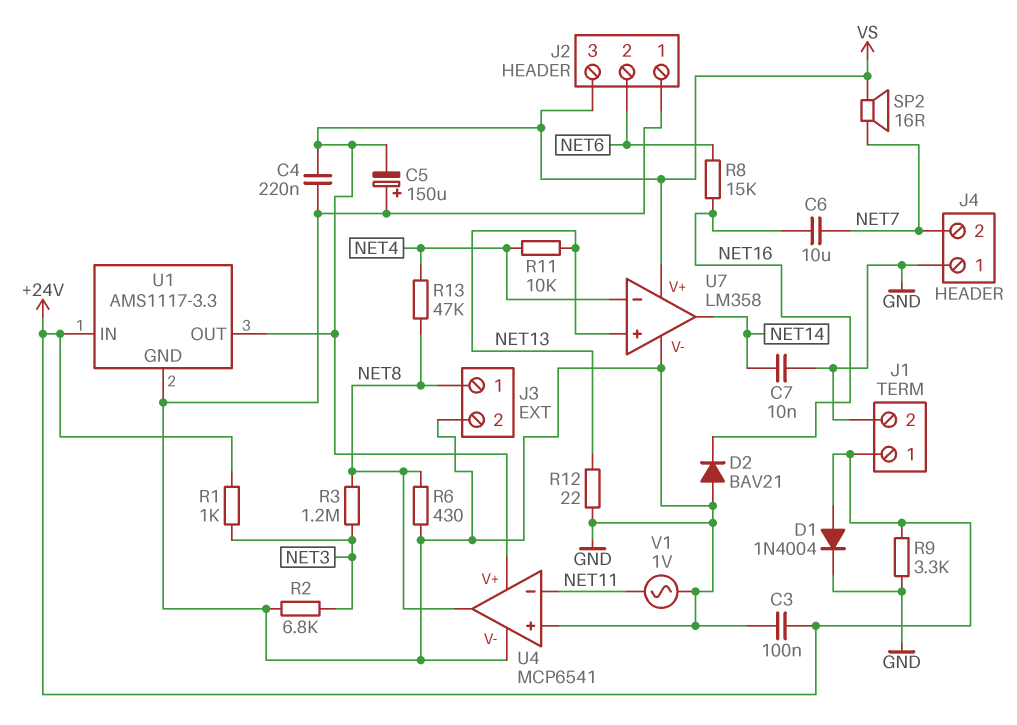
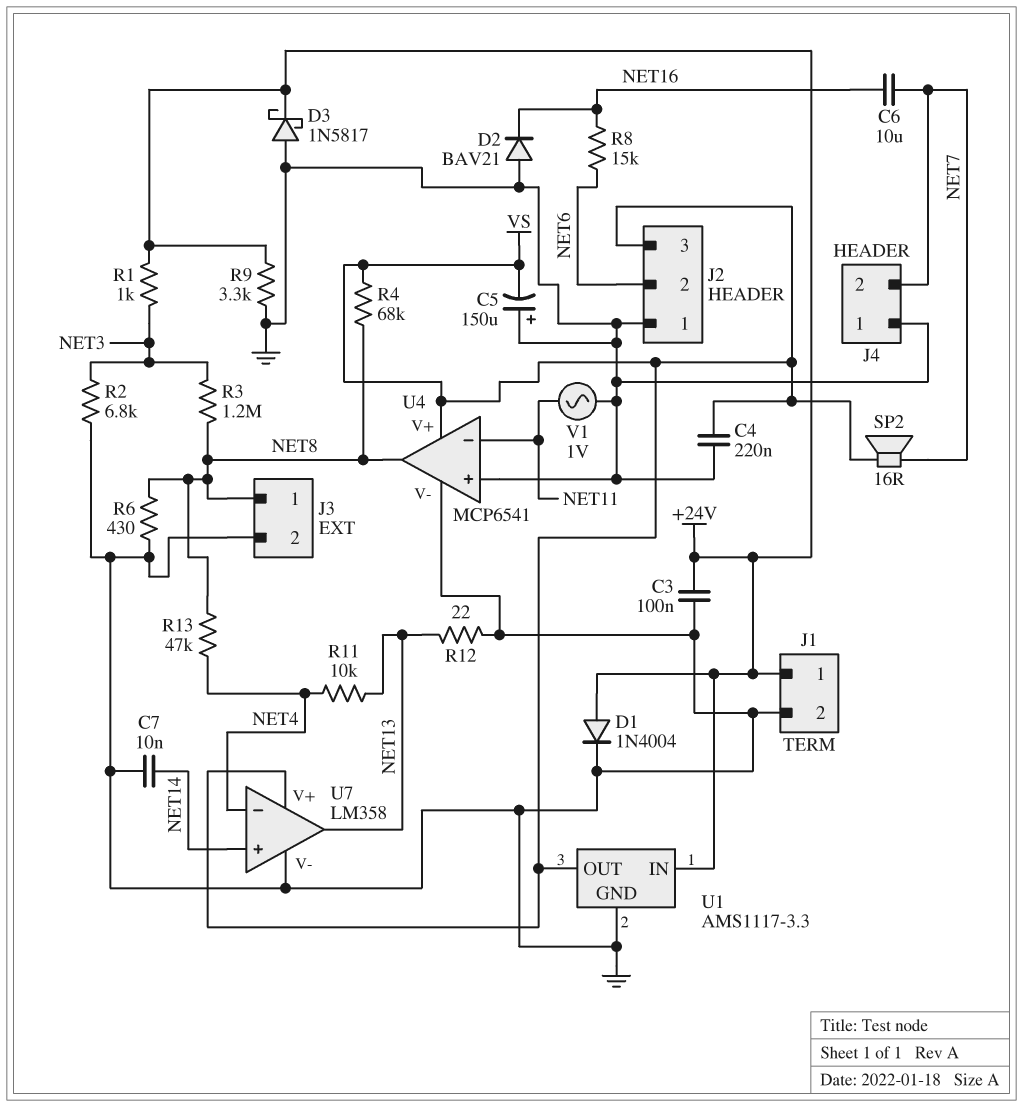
D3: none -> schottky 1N5817 (A GND, K +24V)
R4: none -> 68k (NET8, VS)
U7 pin in+: NET13 -> NET14
U7 pin out: NET14 -> NET13

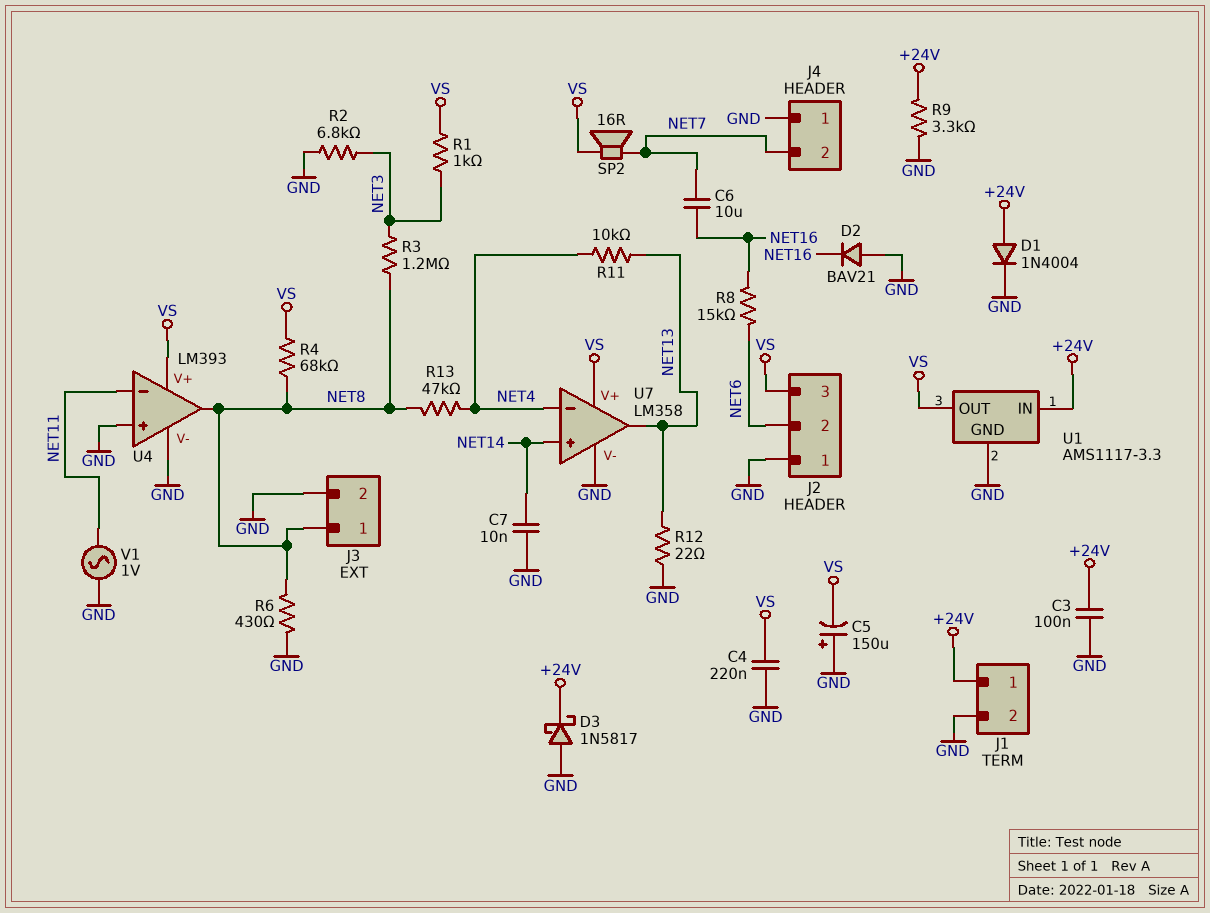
R1: 1k (+24V, NET3) -> 1k (NET3, VS)
U4: MCP6541 -> LM393

